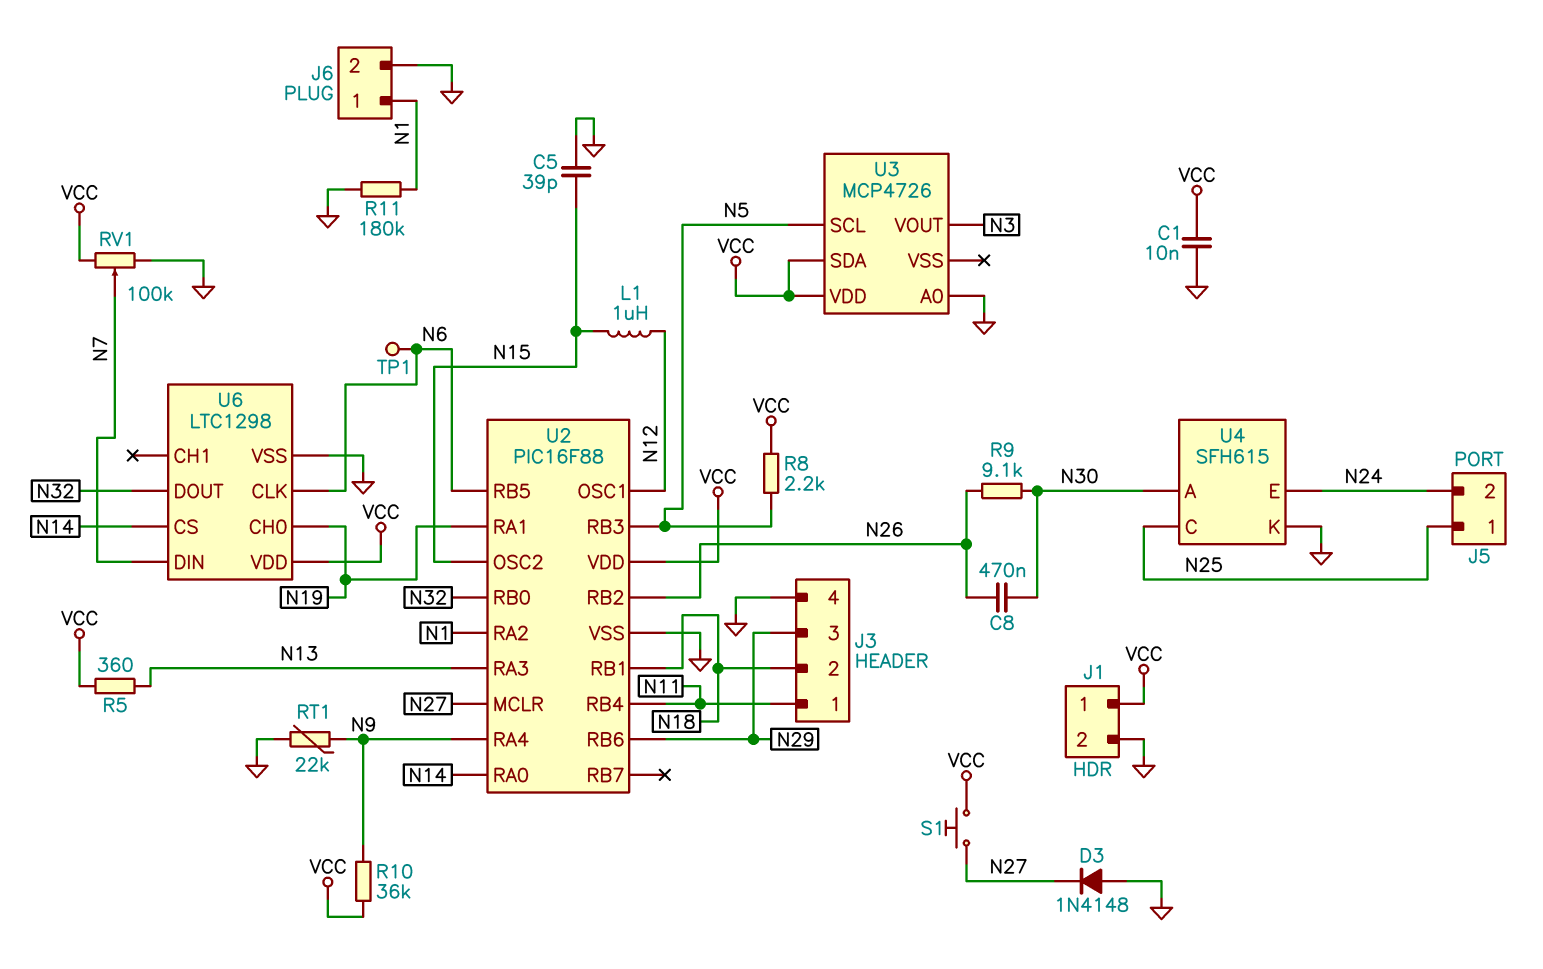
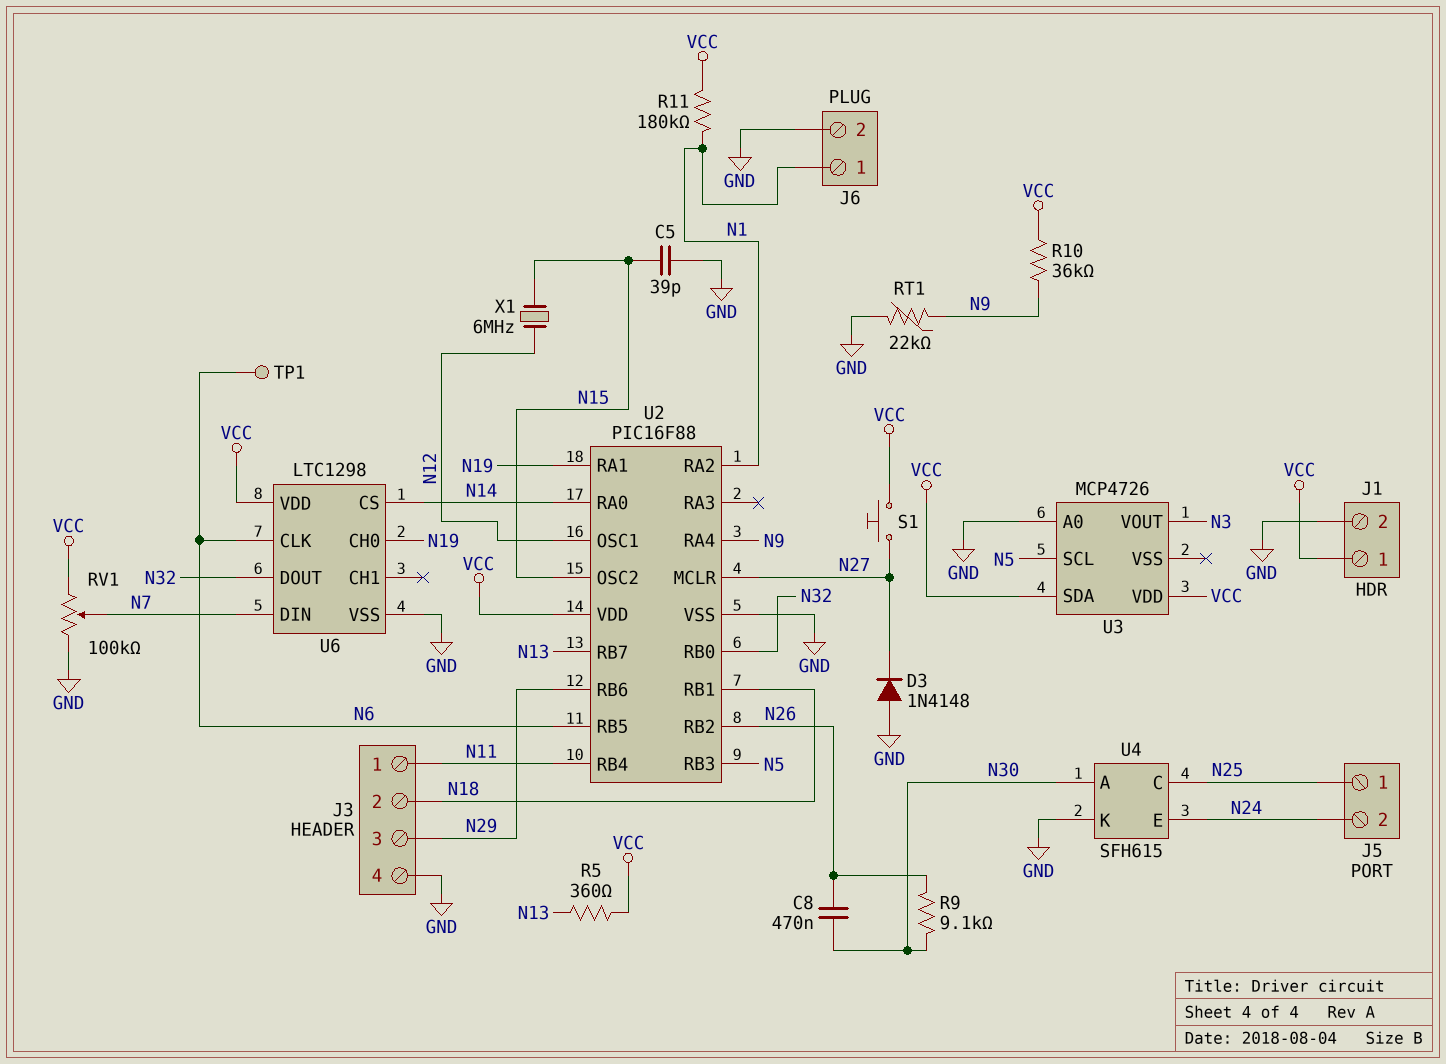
C1: 10nF (GND, VCC) -> none
L1: 1uH (N12, N15) -> none
R8: 2.2k (N5, VCC) -> none
R11: 180k (GND, N1) -> 180k (N1, VCC)
U2 pin RA3: N13 -> none
U2 pin RB7: none -> N13
X1: none -> 6MHz (N12, N15)

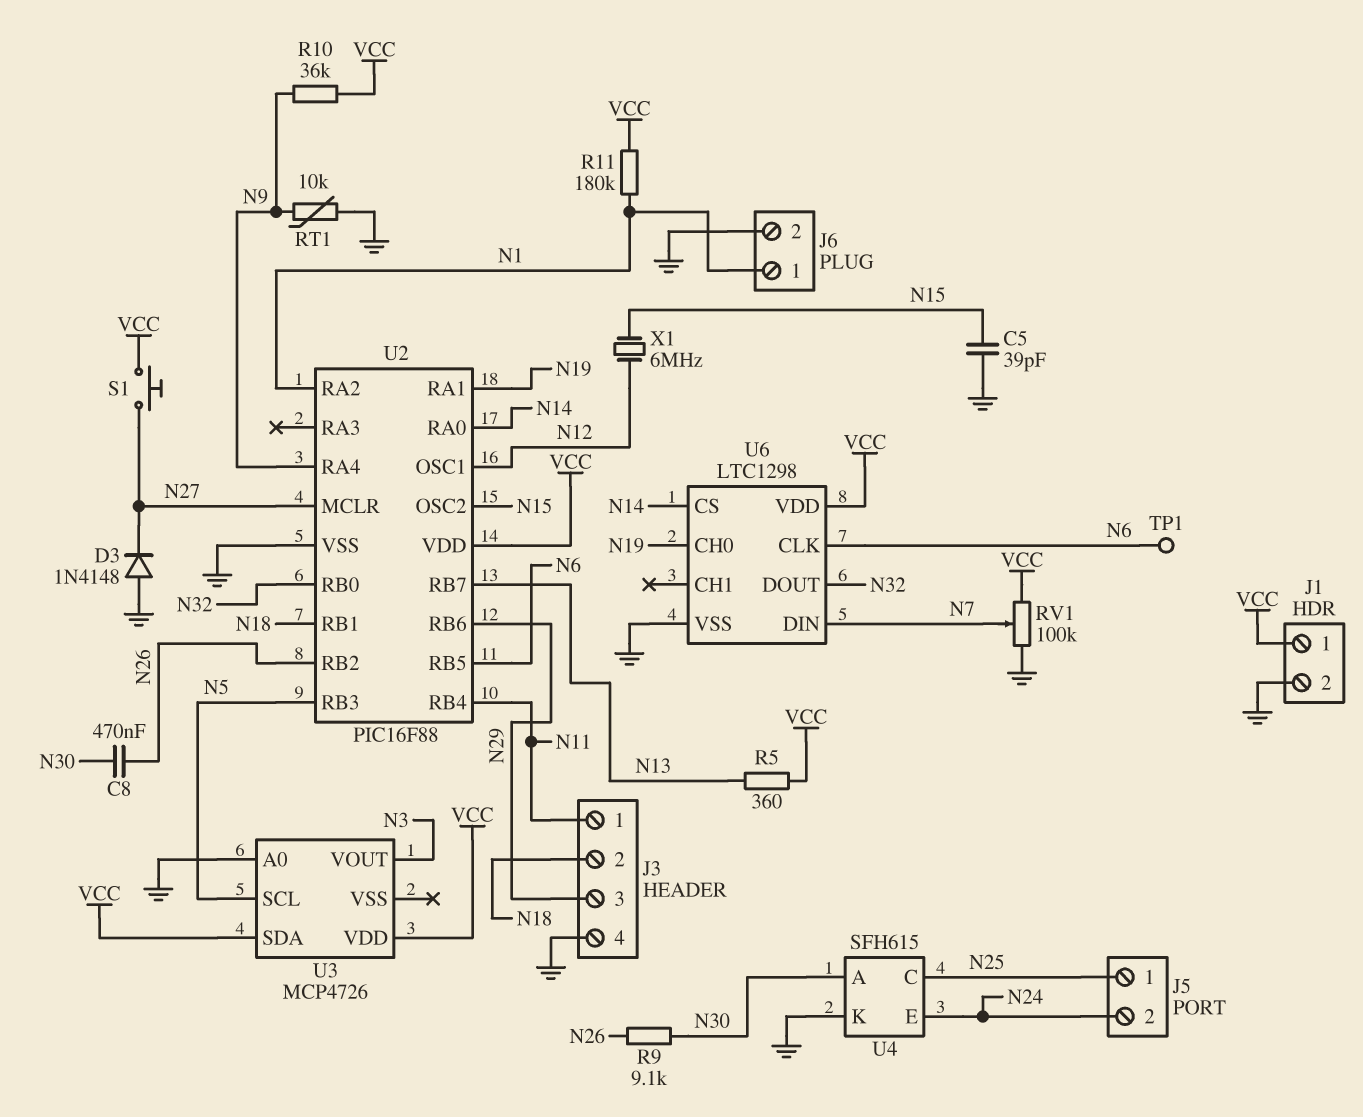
RT1: 22k (GND, N9) -> 10k (GND, N9)

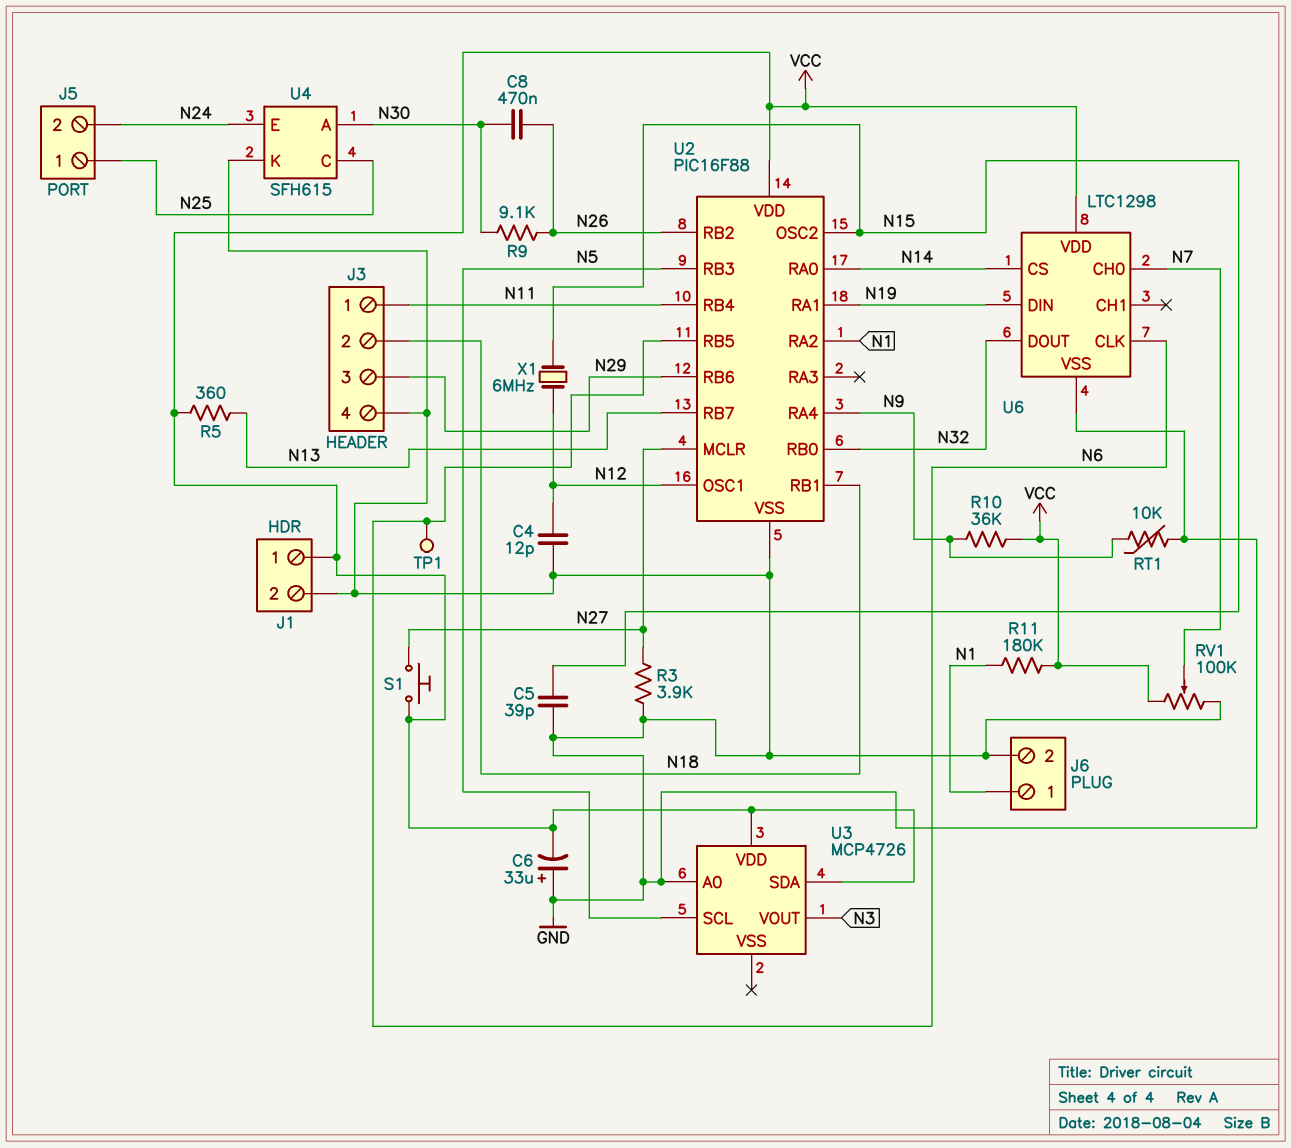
C4: none -> 12pF (GND, N12)
C6: none -> 33uF (plus GND, minus VCC)
D3: diode 1N4148 (A GND, K N27) -> none
R3: none -> 3.9k (GND, N27)
U6 pin CH0: N19 -> N7
U6 pin DIN: N7 -> N19

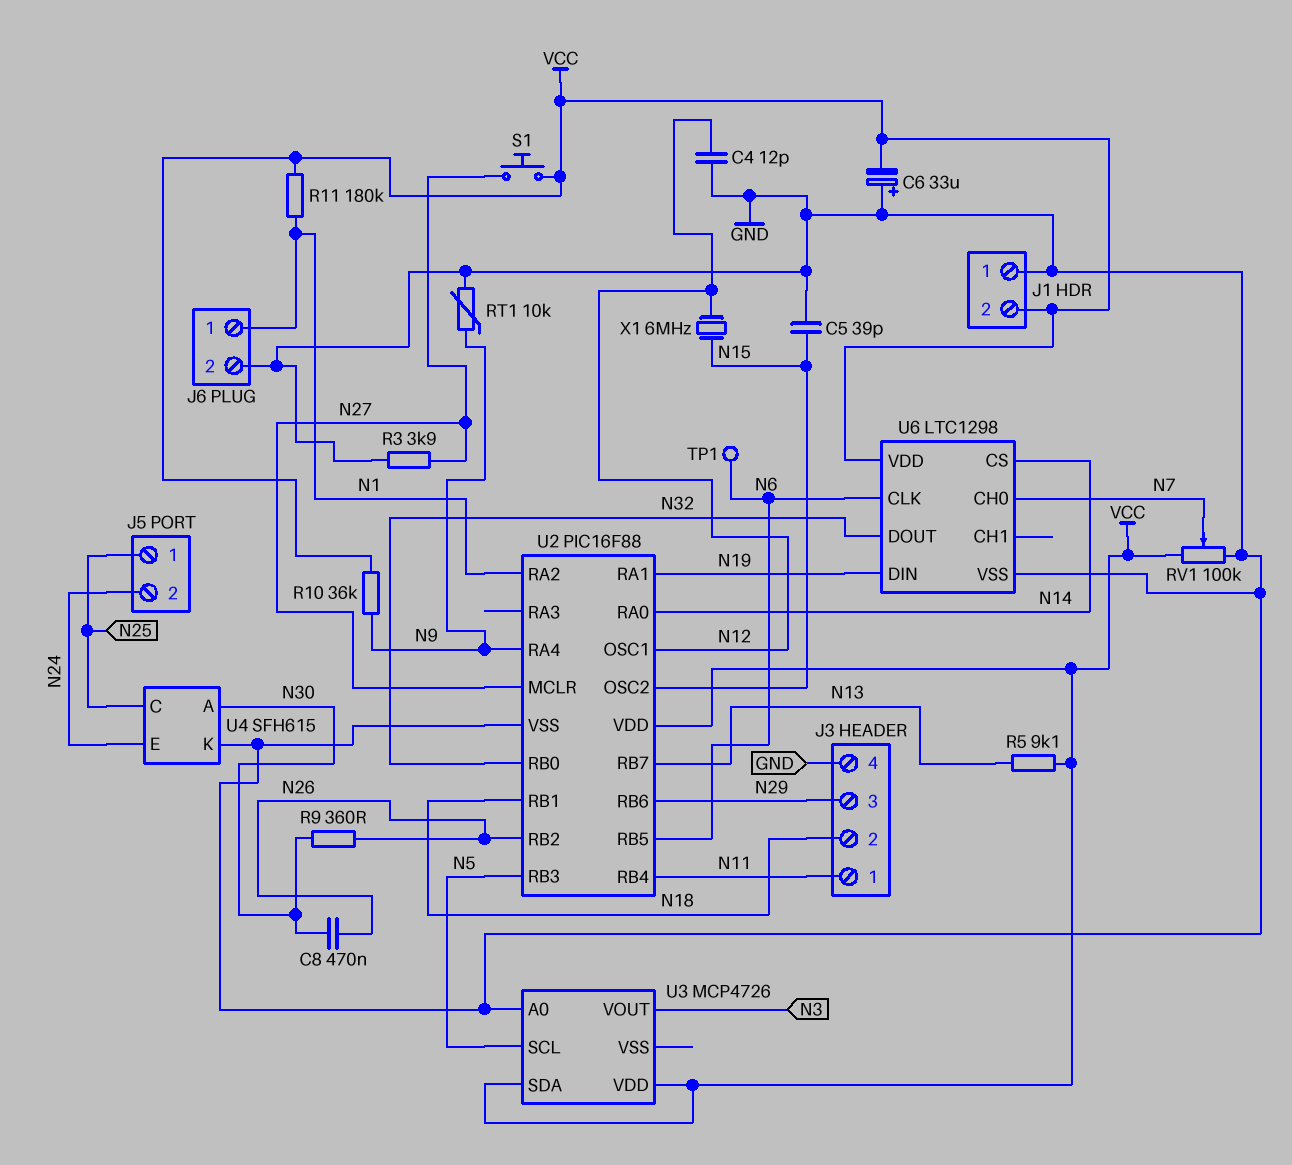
J1 pin 1: VCC -> GND
J1 pin 2: GND -> VCC
R5: 360 (N13, VCC) -> 9.1k (N13, VCC)
R9: 9.1k (N26, N30) -> 360 (N26, N30)

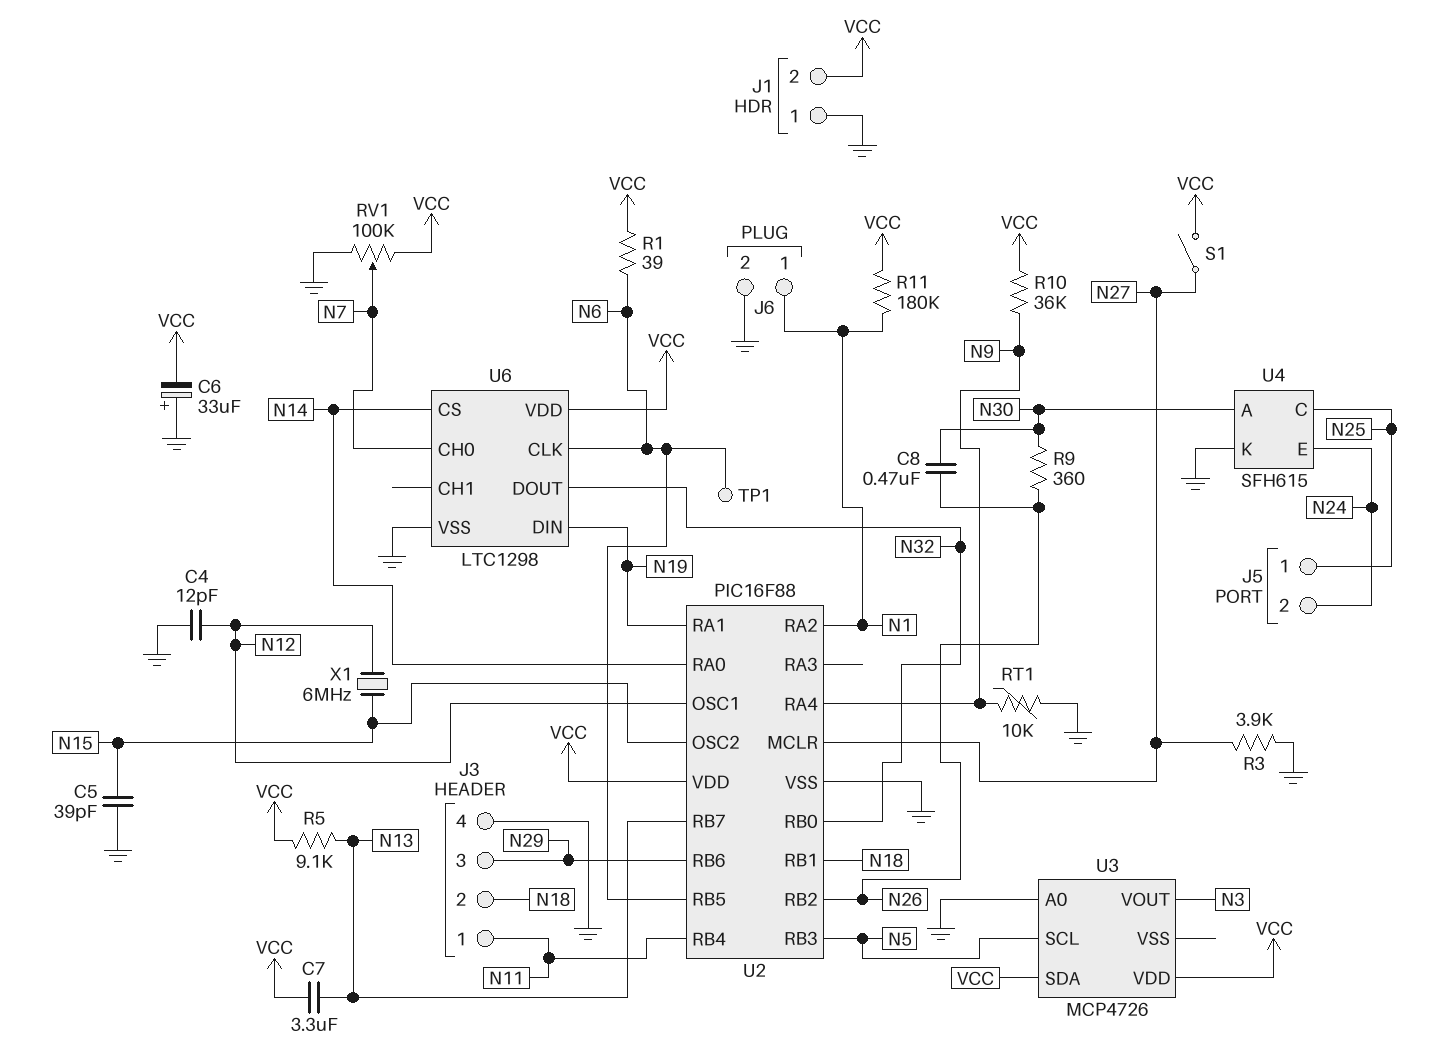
C7: none -> 3.3uF (N13, VCC)
R1: none -> 39 (N6, VCC)
S1: button (N27, VCC) -> switch (N27, VCC)

